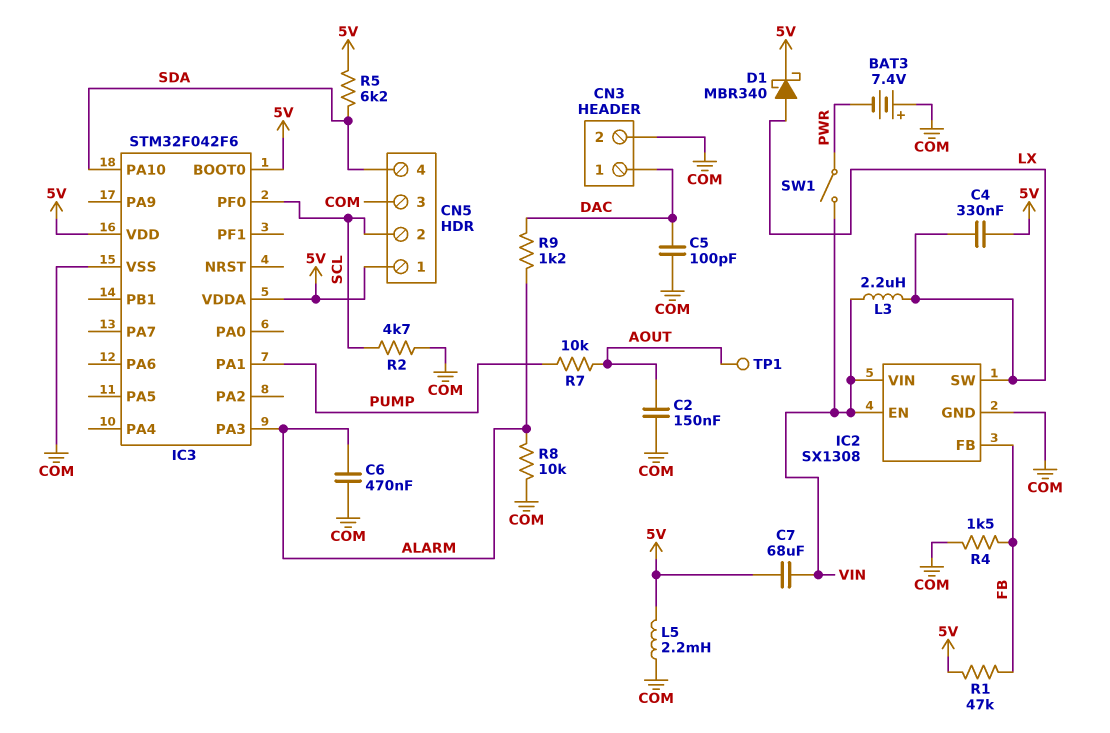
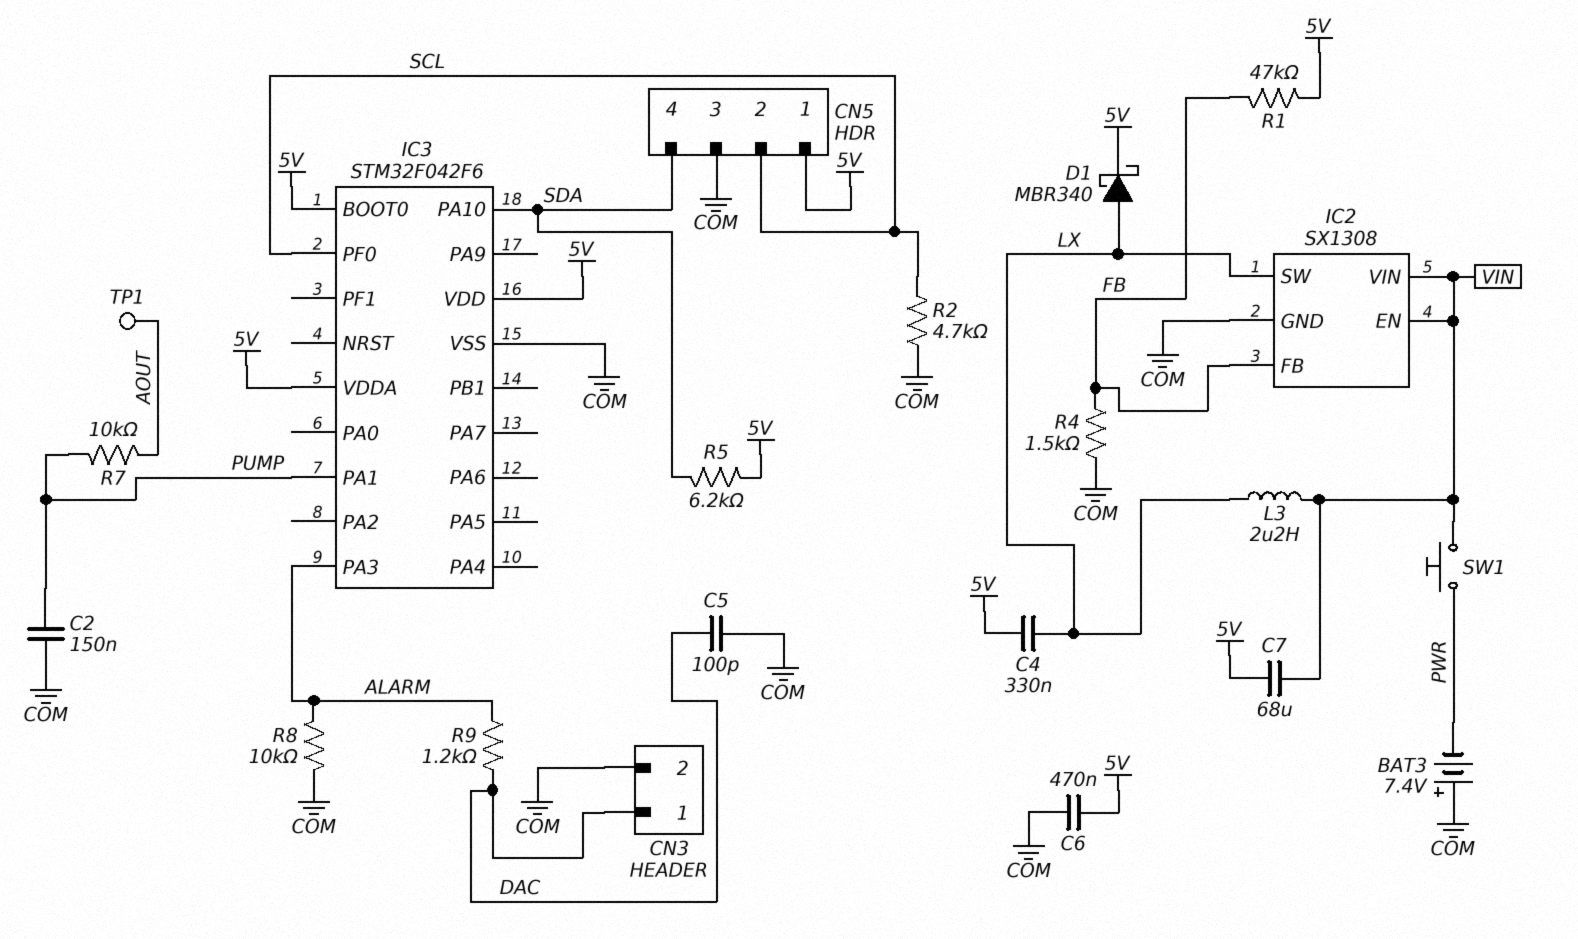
C2: 150nF (AOUT, COM) -> 150nF (COM, PUMP)
C6: 470nF (ALARM, COM) -> 470nF (5V, COM)
L5: 2.2mH (5V, COM) -> none
SW1: switch (PWR, VIN) -> button (PWR, VIN)

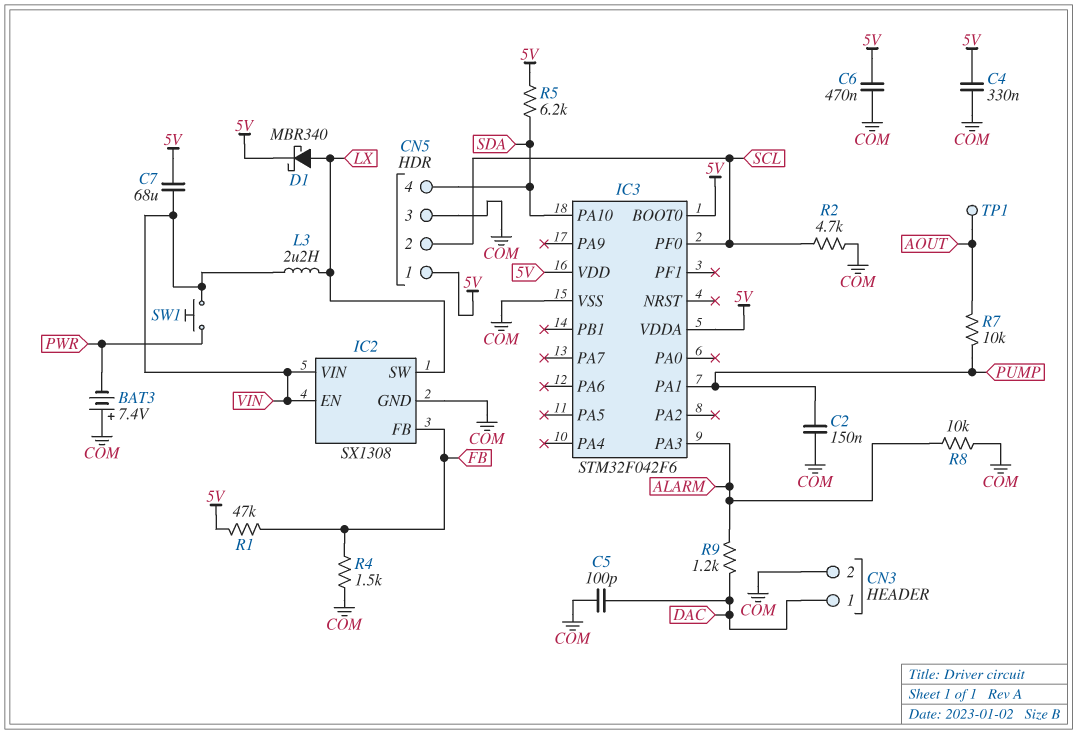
C4: 330nF (5V, LX) -> 330nF (5V, COM)

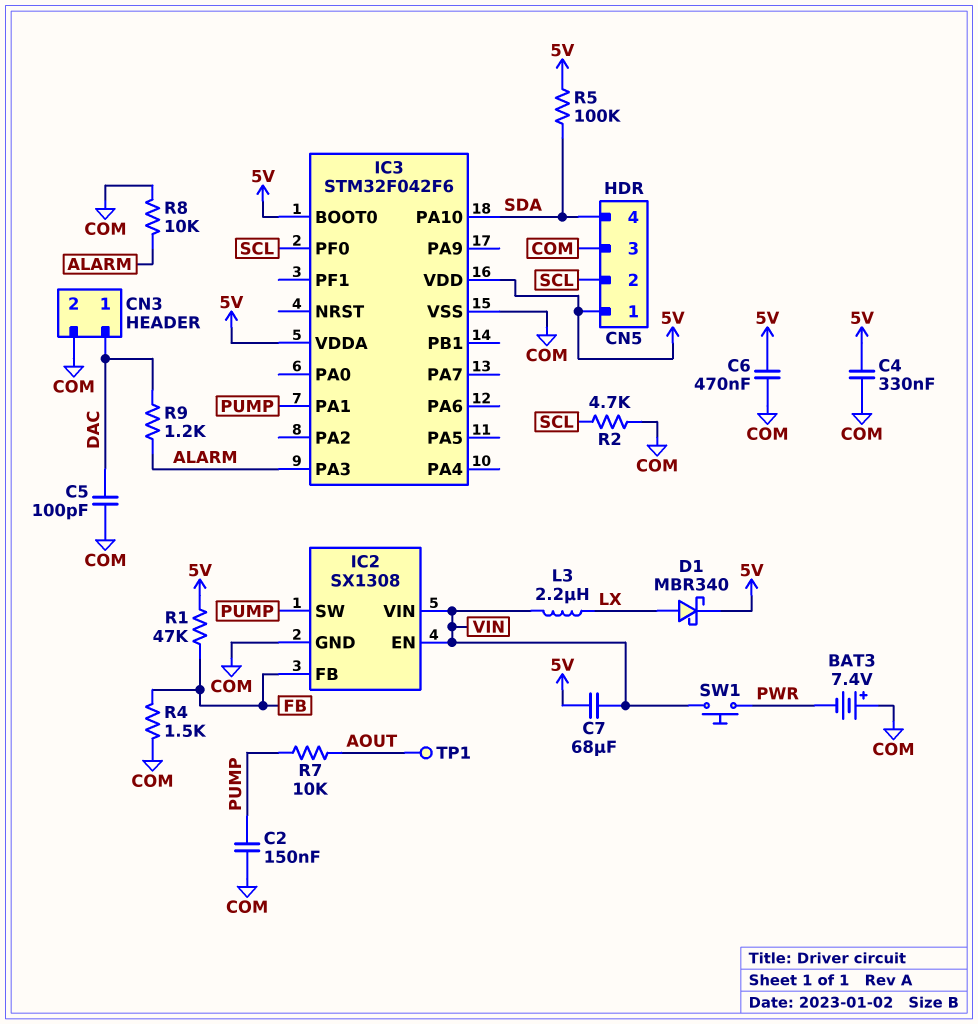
IC2 pin SW: LX -> PUMP
R5: 6.2k (5V, SDA) -> 100k (5V, SDA)

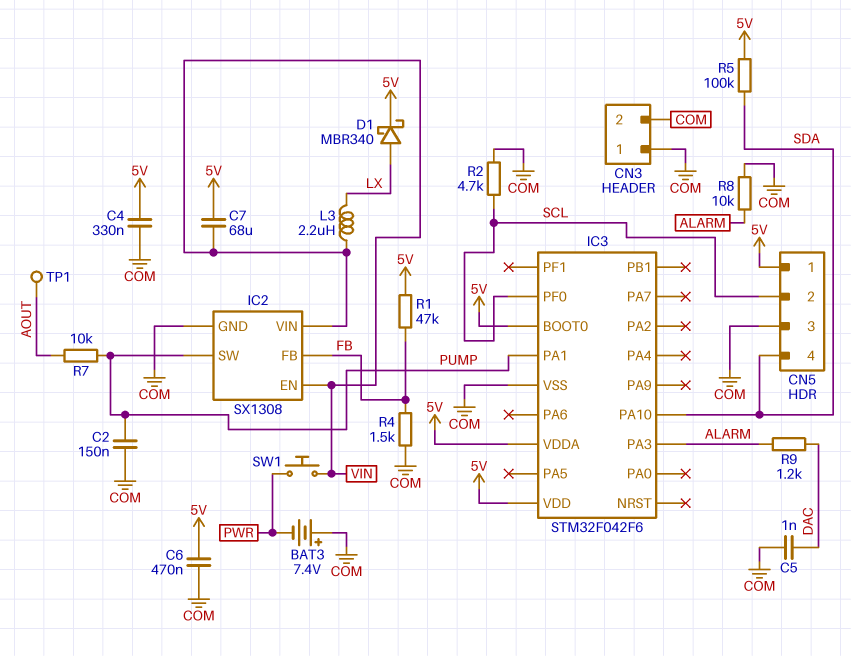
C5: 100pF (COM, DAC) -> 1nF (COM, DAC)
CN3 pin 1: DAC -> COM

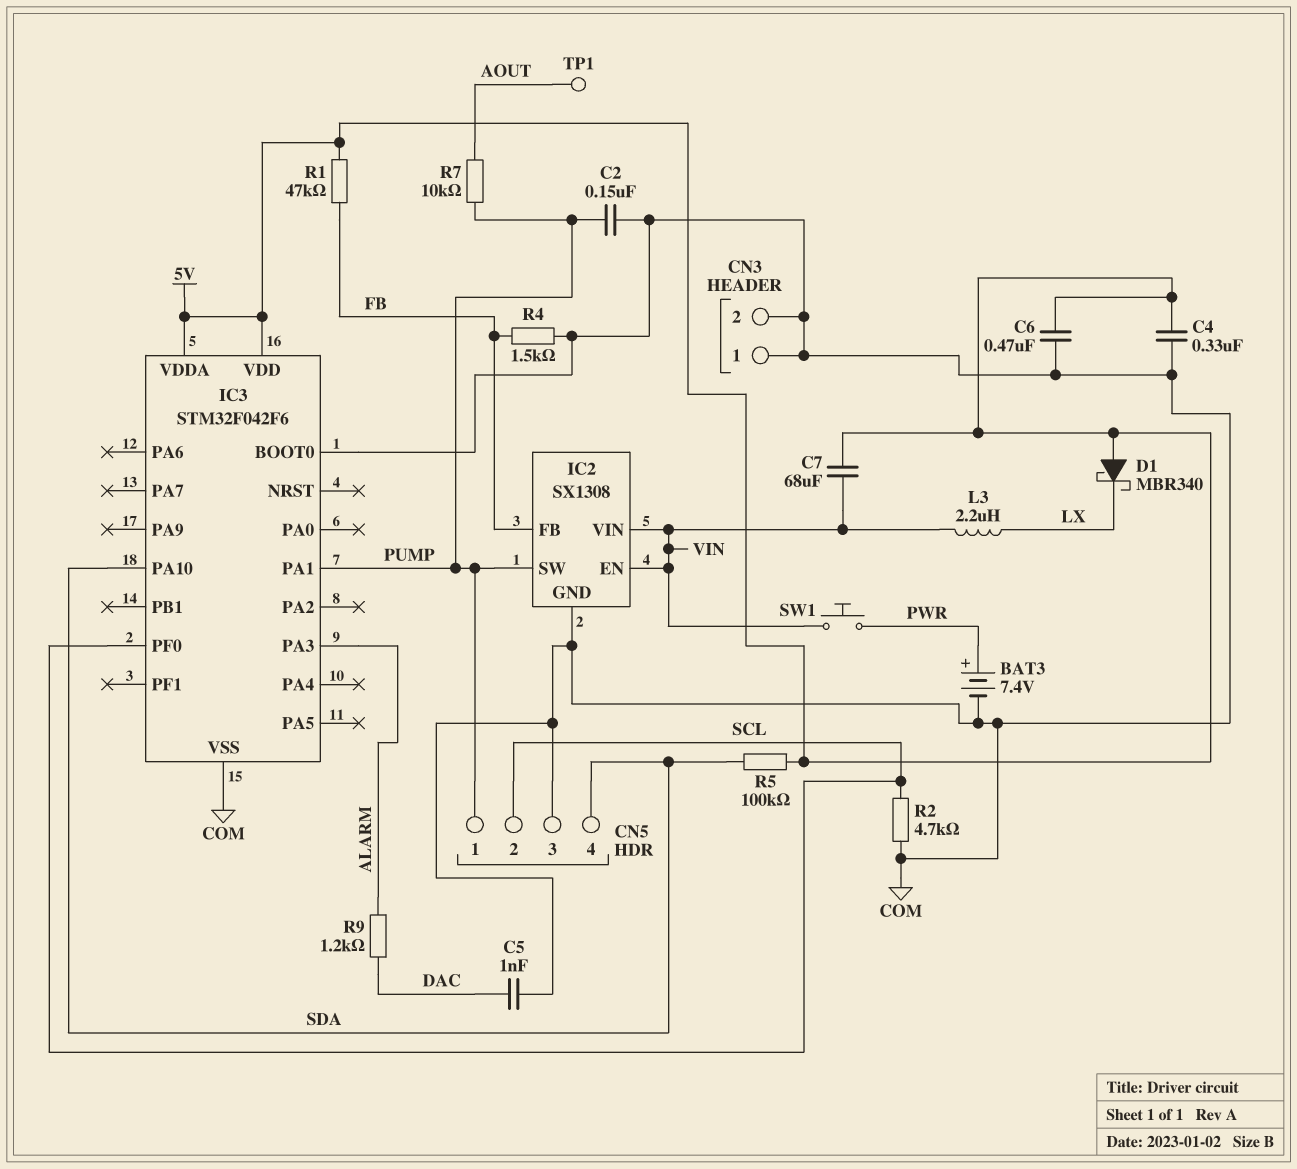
BAT3: 7.4V (plus COM, minus PWR) -> 7.4V (plus PWR, minus COM)
CN5 pin 1: 5V -> PUMP
D1: schottky MBR340 (A LX, K 5V) -> schottky MBR340 (A 5V, K LX)
IC3 pin BOOT0: 5V -> COM
R8: 10k (ALARM, COM) -> none

